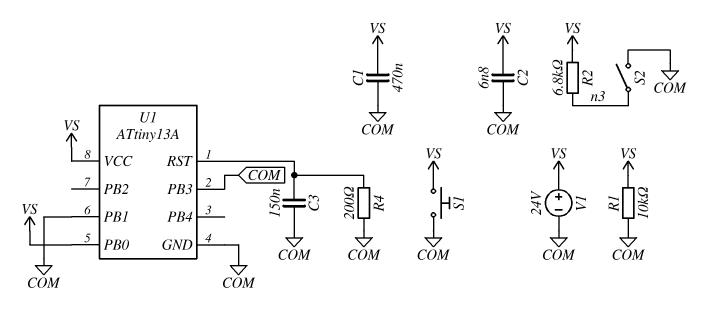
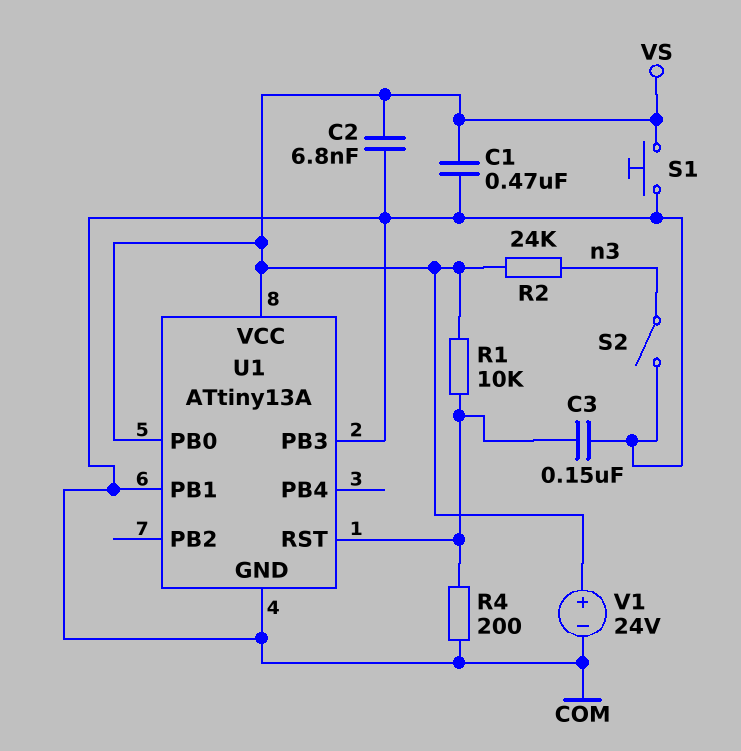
R1: 10k (COM, VS) -> 10k (U1/RST, VS)
R2: 6.8k (VS, n3) -> 24k (VS, n3)

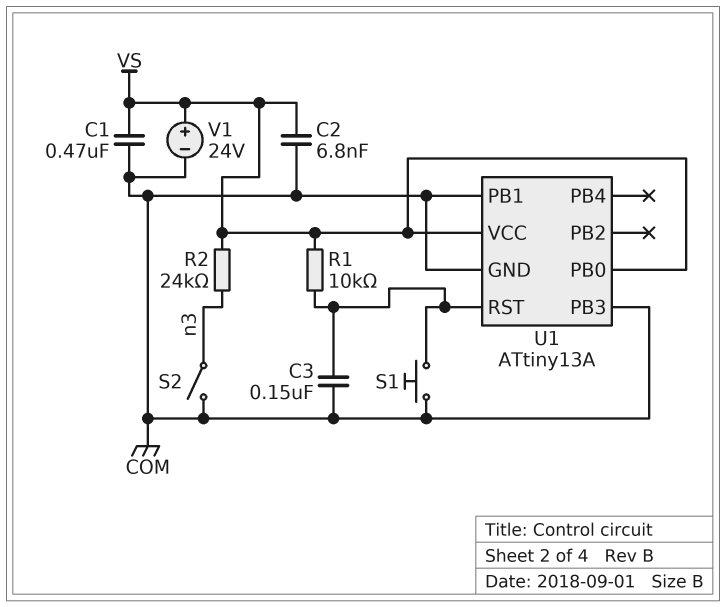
R4: 200 (COM, U1/RST) -> none
S1: button (COM, VS) -> button (COM, U1/RST)

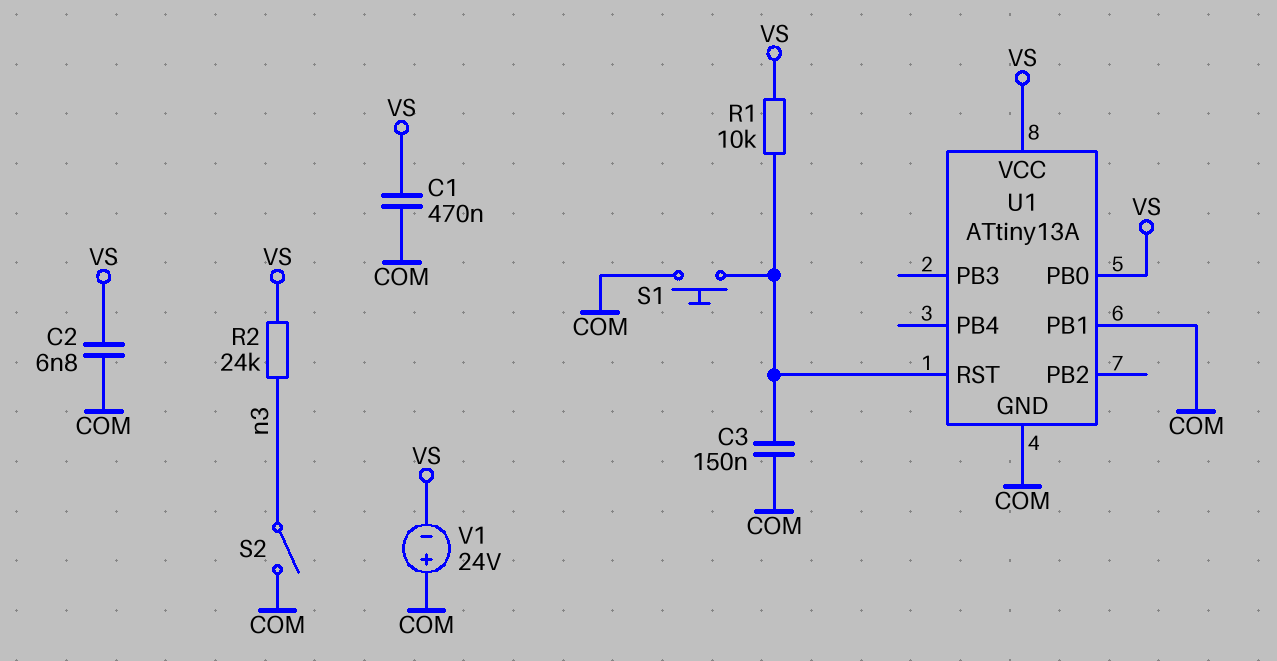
U1 pin PB3: COM -> none
V1: 24V (plus VS, minus COM) -> 24V (plus COM, minus VS)

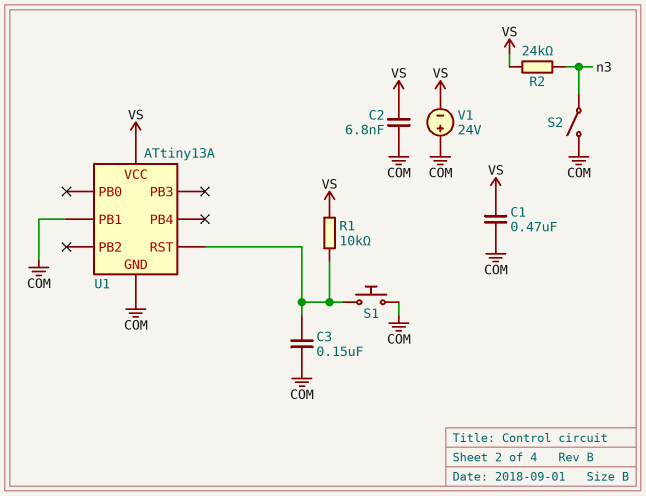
U1 pin PB0: VS -> none

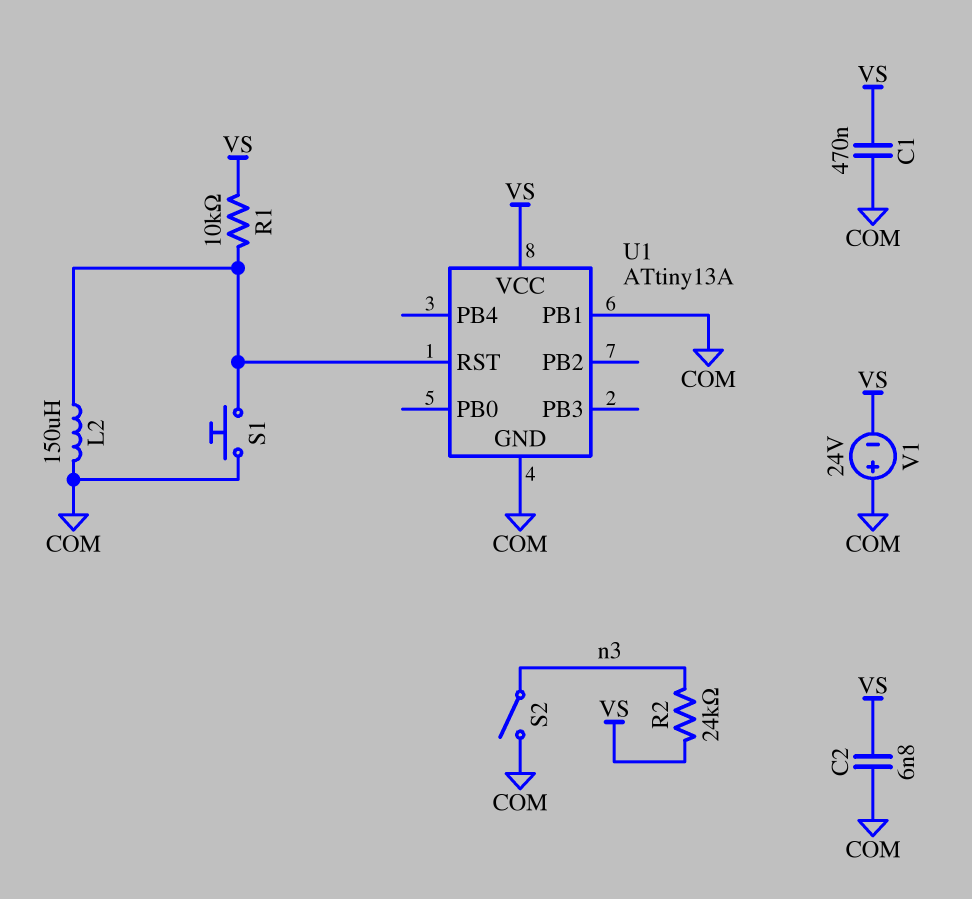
C3: 150nF (COM, U1/RST) -> none
L2: none -> 150uH (COM, U1/RST)

